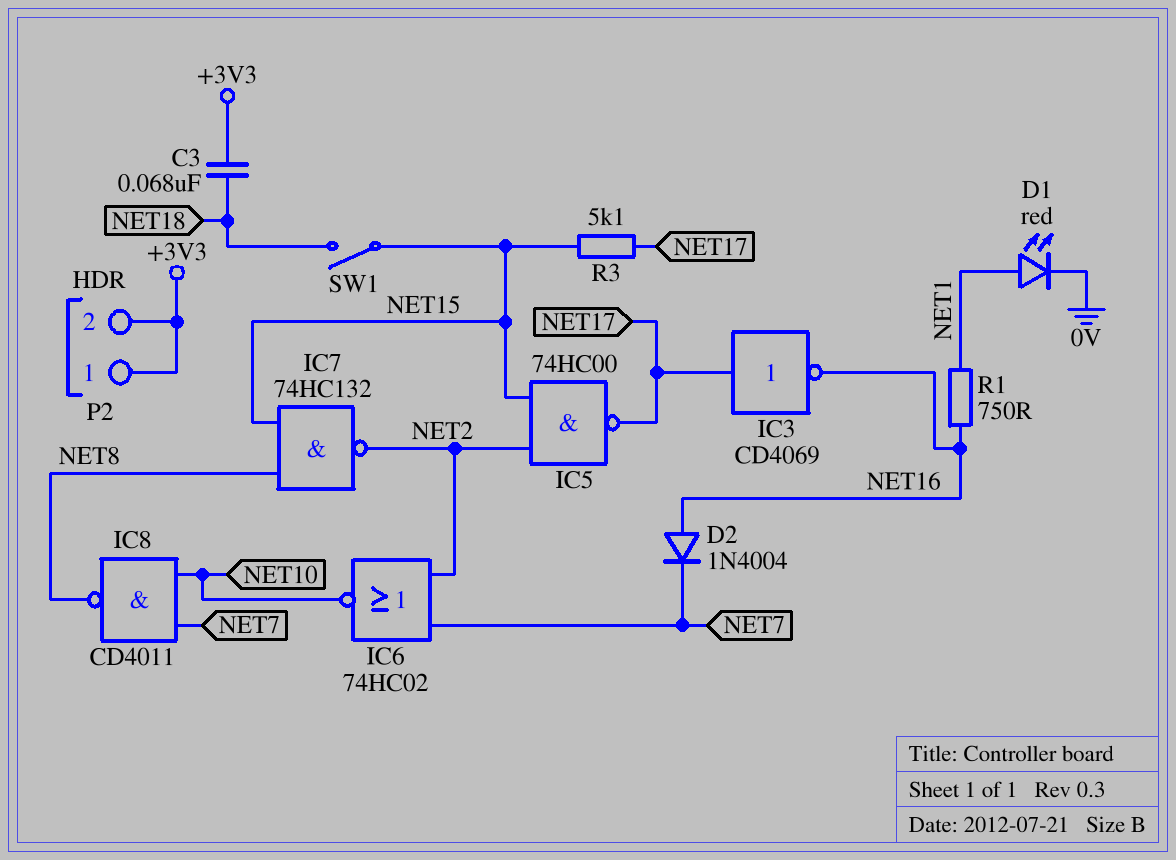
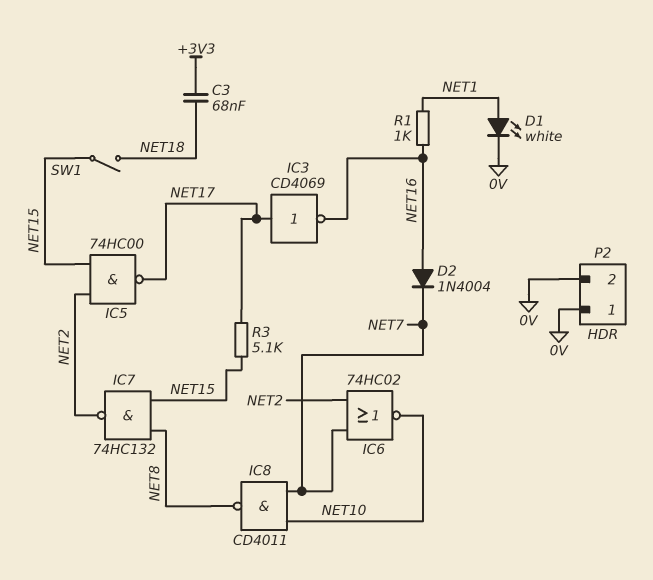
D1: LED red (A NET1, K 0V) -> LED white (A NET1, K 0V)
P2 pin 1: +3V3 -> 0V
P2 pin 2: +3V3 -> 0V
R1: 750 (NET1, NET16) -> 1k (NET1, NET16)

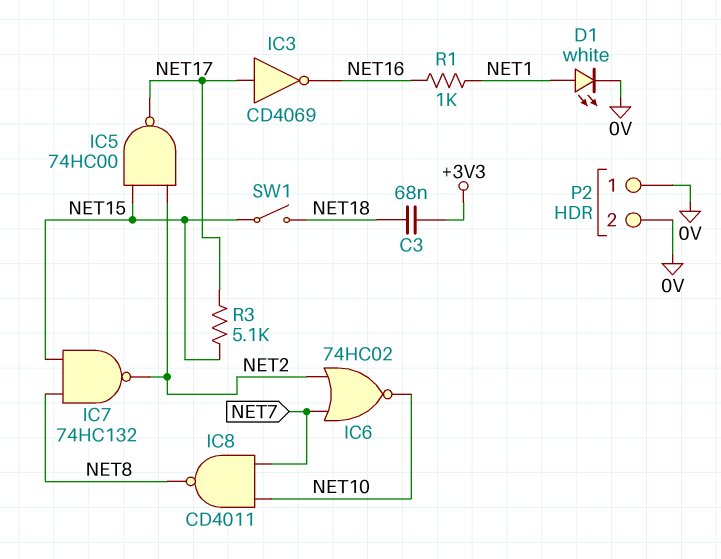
D2: diode 1N4004 (A NET16, K NET7) -> none

